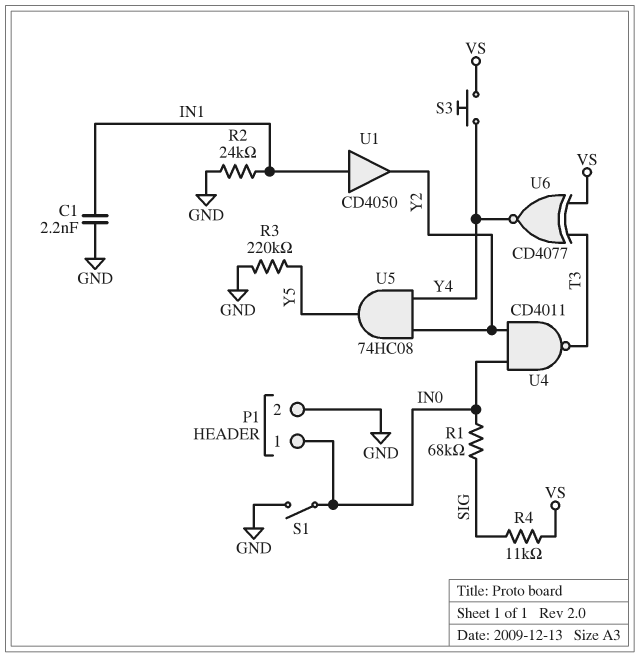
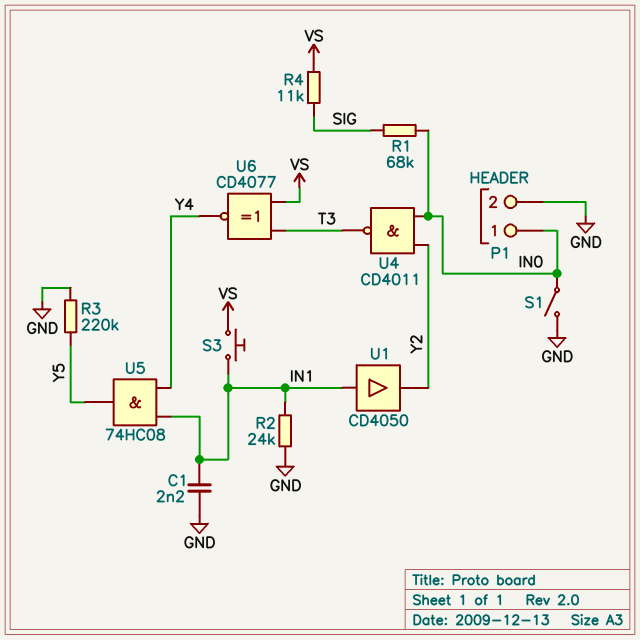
S3: button (VS, Y4) -> button (IN1, VS)
U5: AND 74HC08 (in Y2, in Y4, out Y5) -> AND 74HC08 (in IN1, in Y4, out Y5)

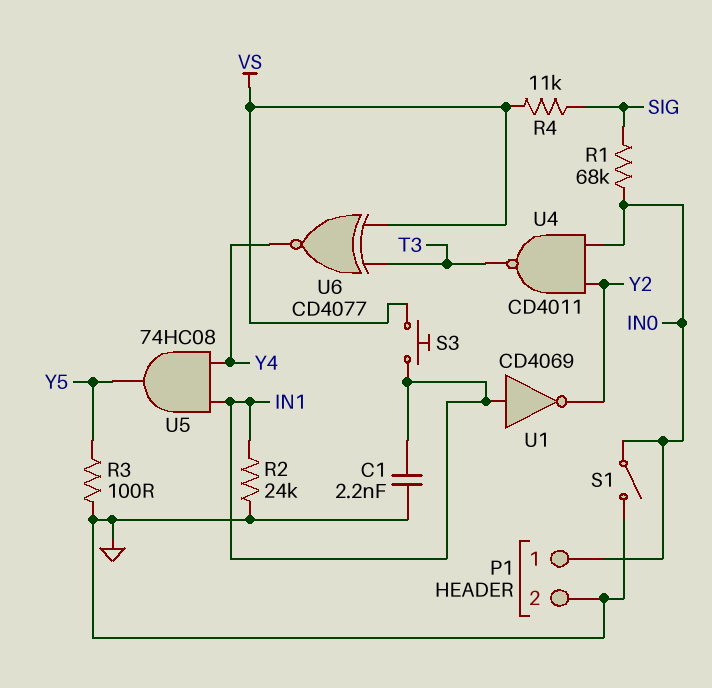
R3: 220k (GND, Y5) -> 100 (GND, Y5)
U1: buffer CD4050 (in IN1, out Y2) -> NOT CD4069 (in IN1, out Y2)

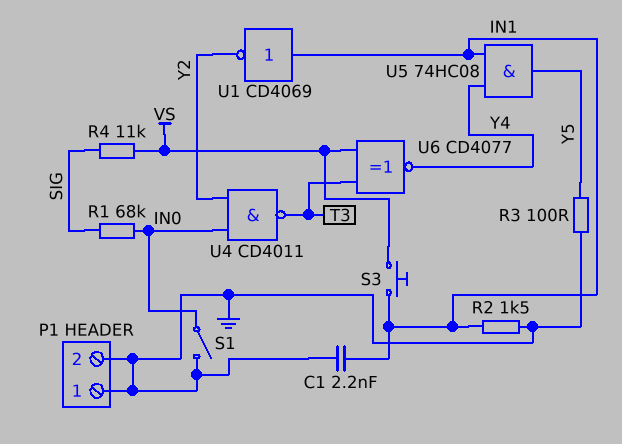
P1 pin 1: IN0 -> GND
R2: 24k (GND, IN1) -> 1.5k (GND, IN1)

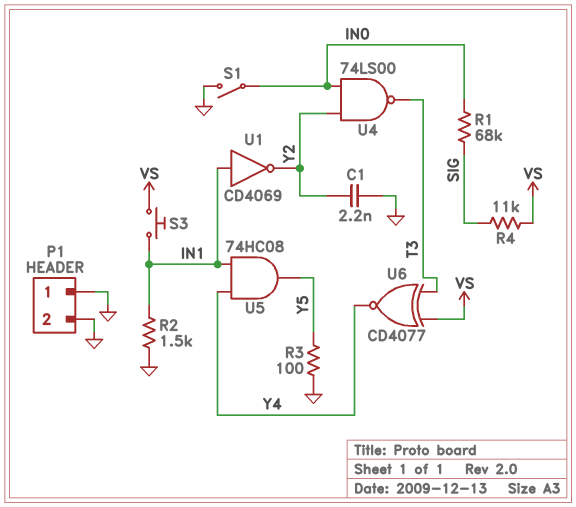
C1: 2.2nF (GND, IN1) -> 2.2nF (GND, Y2)
U4: NAND CD4011 (in IN0, in Y2, out T3) -> NAND 74LS00 (in IN0, in Y2, out T3)

